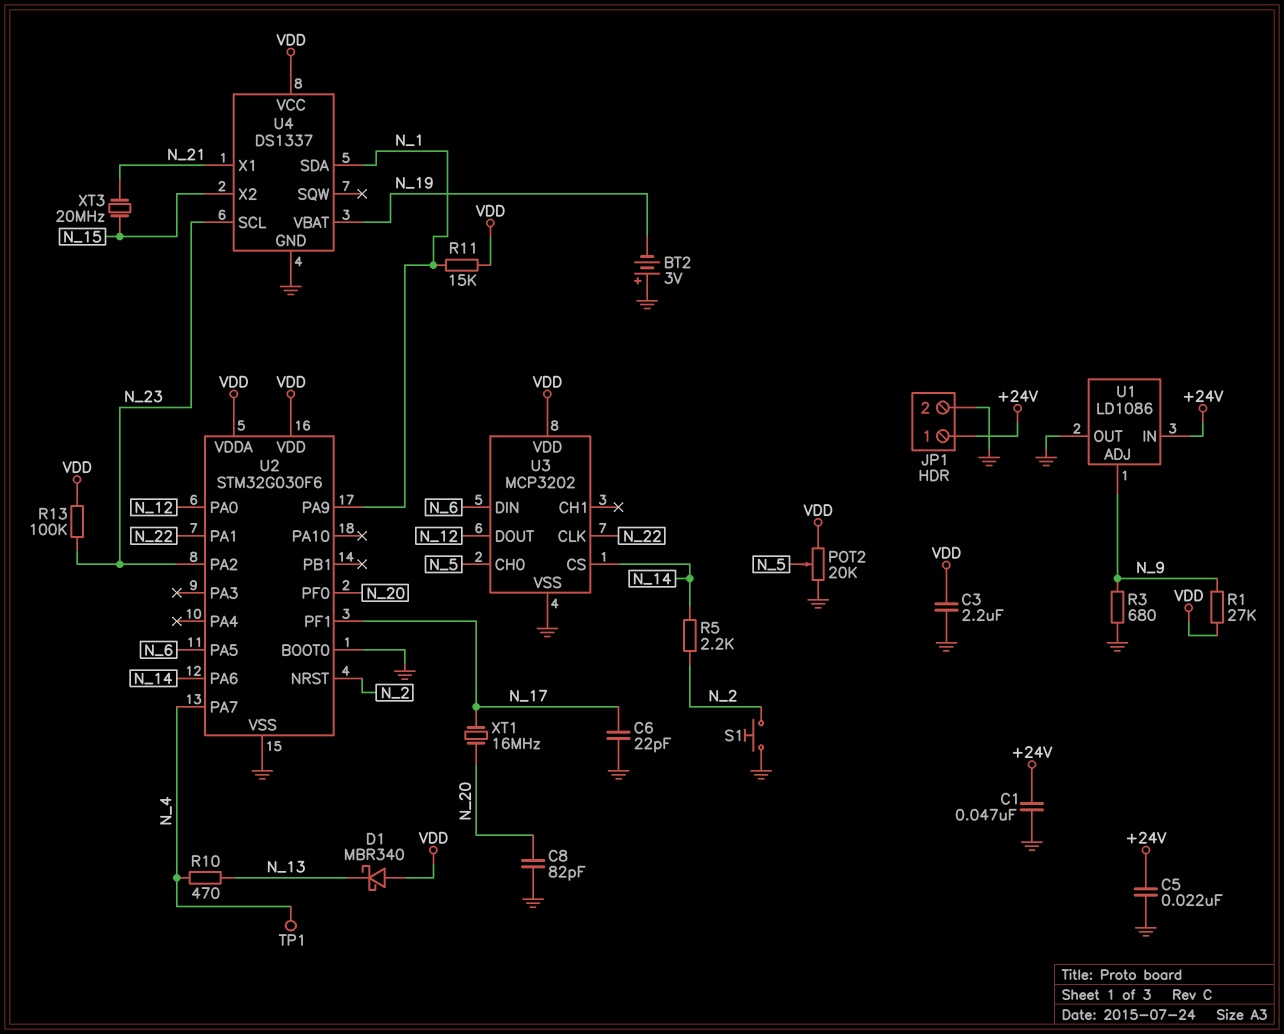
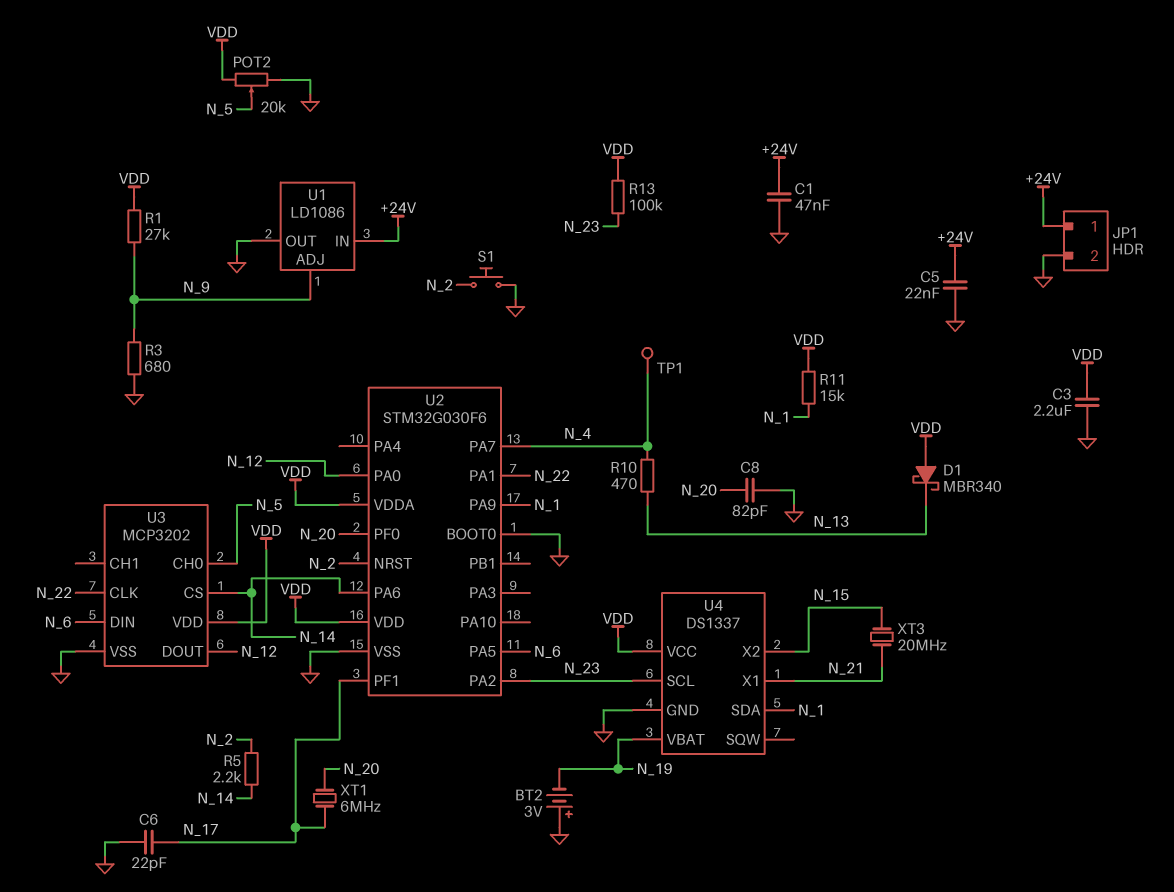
XT1: 16MHz (N_17, N_20) -> 6MHz (N_17, N_20)

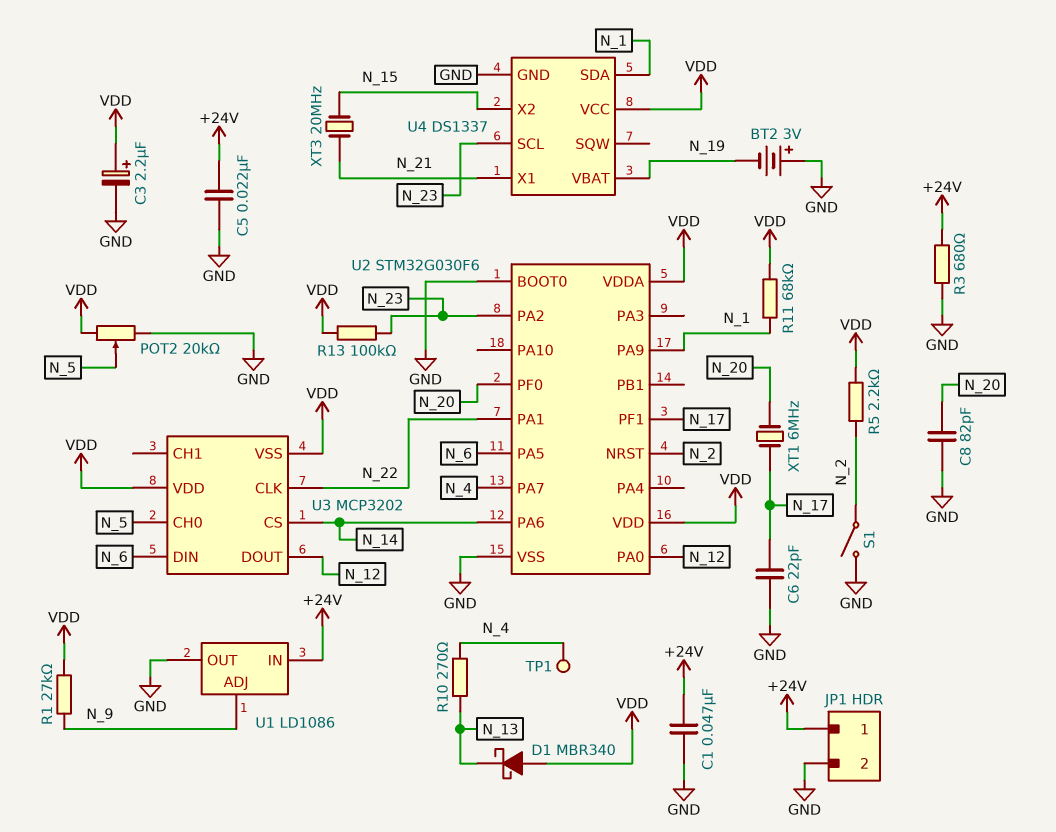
C3: 2.2uF (GND, VDD) -> 2.2uF (plus VDD, minus GND)
R3: 680 (GND, N_9) -> 680 (+24V, GND)
R5: 2.2k (N_2, N_14) -> 2.2k (N_2, VDD)
R10: 470 (N_4, N_13) -> 270 (N_4, N_13)
R11: 15k (N_1, VDD) -> 68k (N_1, VDD)
S1: button (GND, N_2) -> switch (GND, N_2)
U3 pin VSS: GND -> VDD

